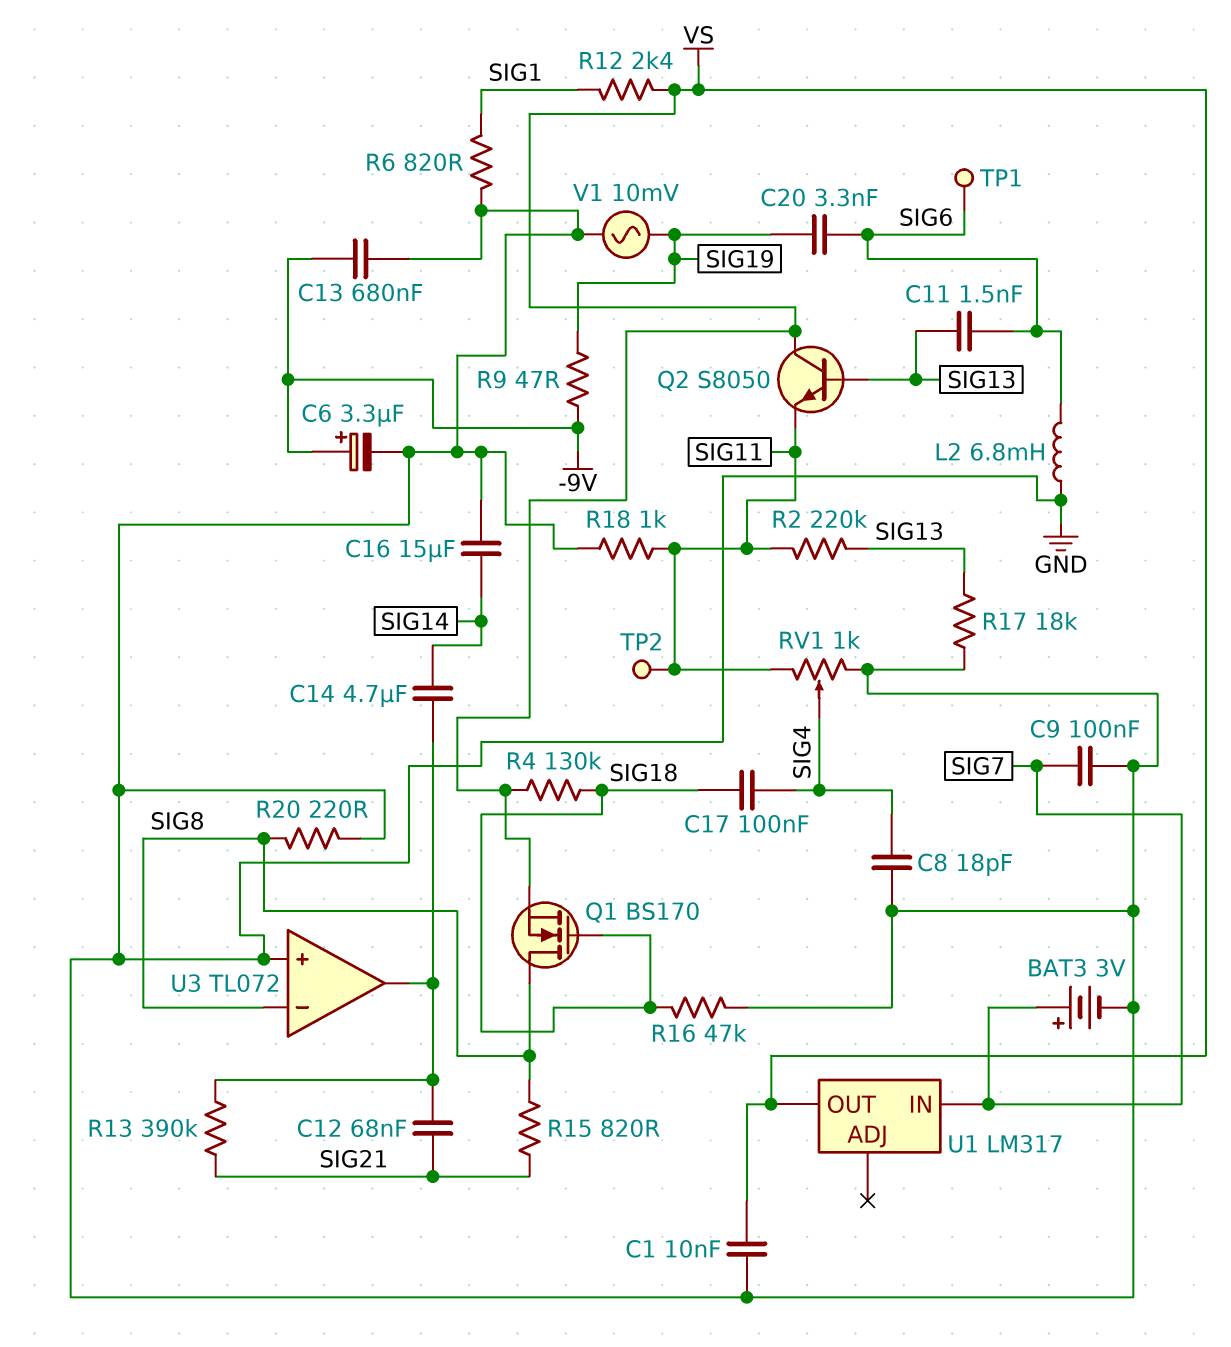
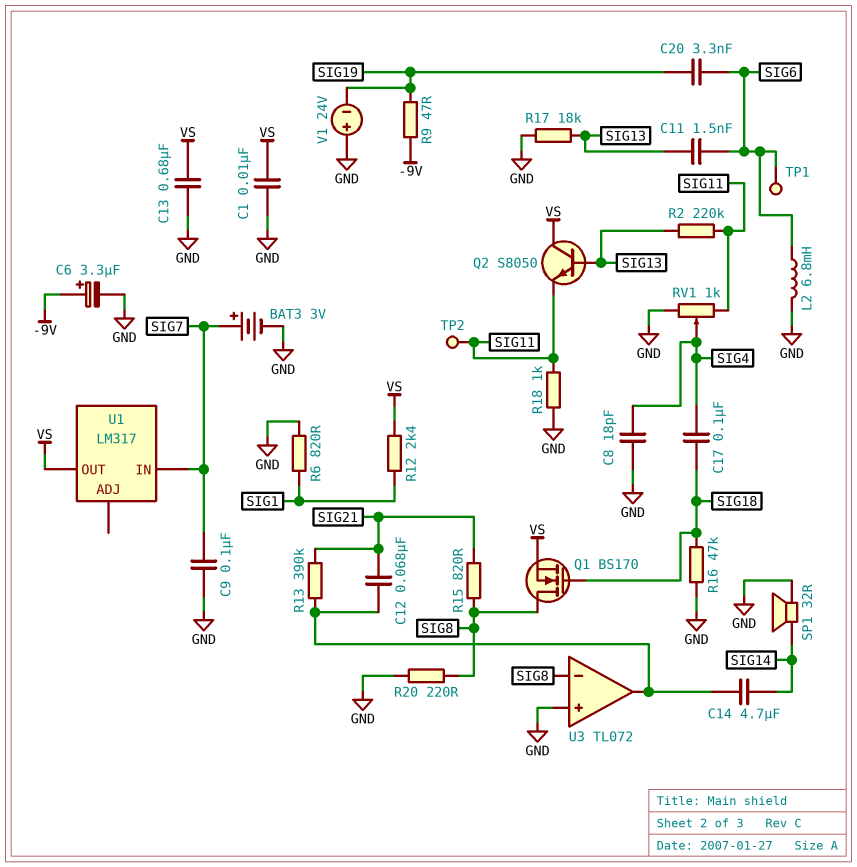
C13: 680nF (-9V, GND) -> 680nF (GND, VS)
C16: 15uF (GND, SIG14) -> none
R4: 130k (SIG18, VS) -> none
SP1: none -> speaker 32R (GND, SIG14)
V1: AC 10mV (GND, SIG19) -> 24V (plus GND, minus SIG19)

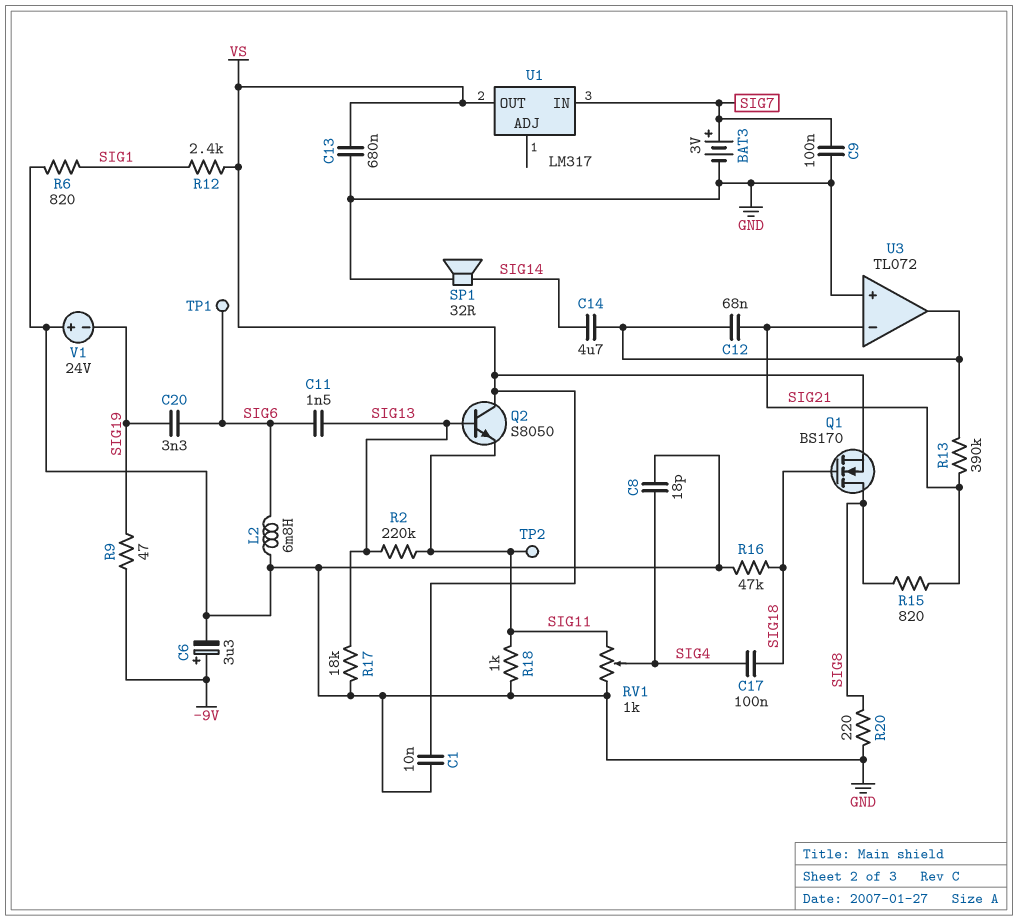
U3 pin in-: SIG8 -> SIG21

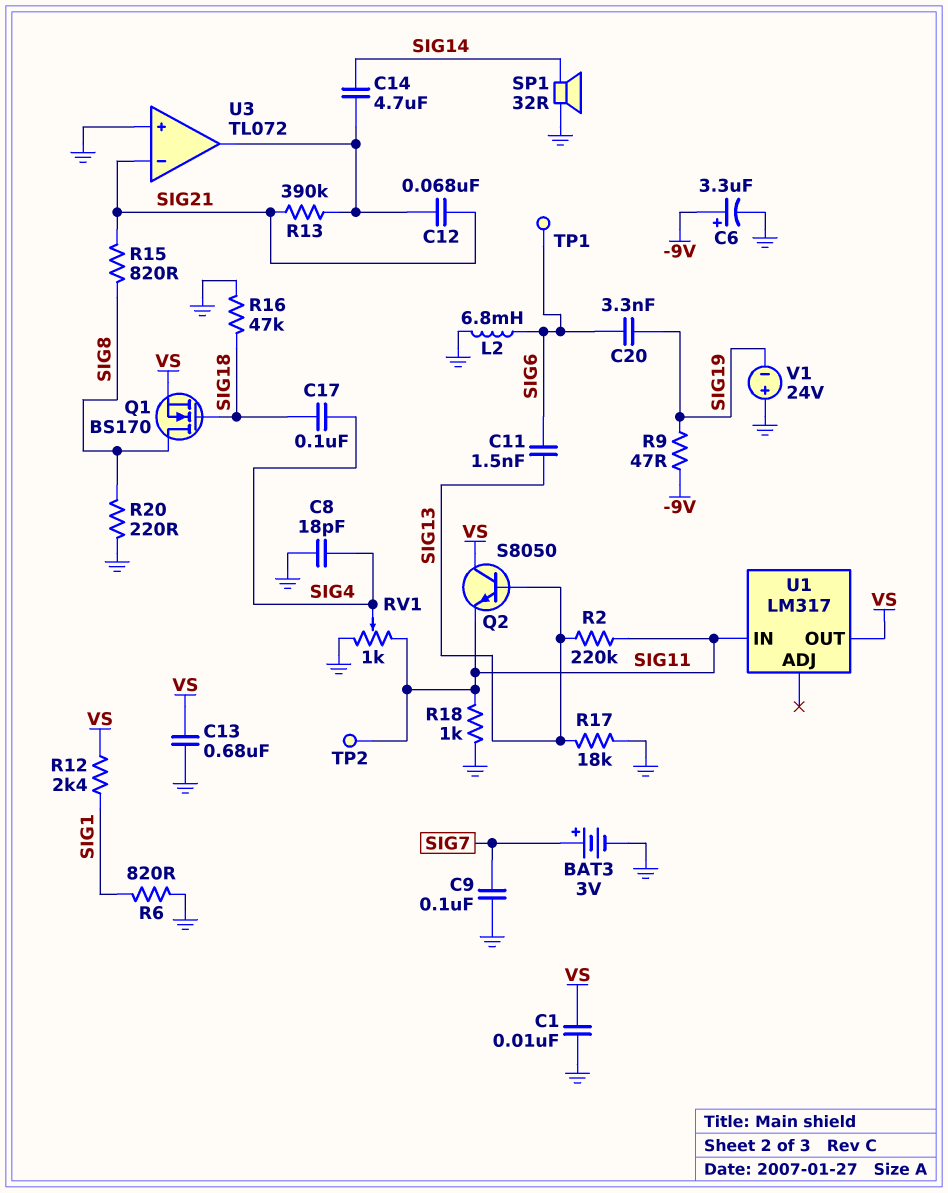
U1 pin IN: SIG7 -> SIG11

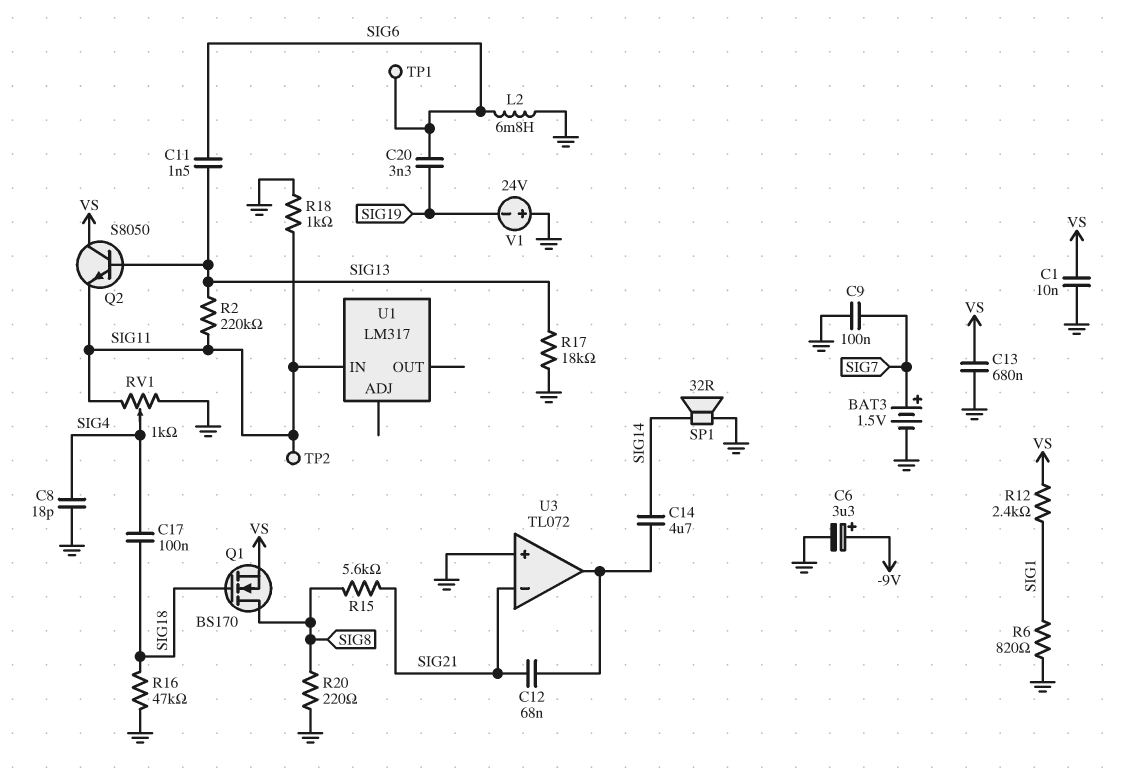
BAT3: 3V (plus SIG7, minus GND) -> 1.5V (plus SIG7, minus GND)
R9: 47 (-9V, SIG19) -> none
R13: 390k (SIG21, U3/out) -> none
R15: 820 (SIG8, SIG21) -> 5.6k (SIG8, SIG21)
U1 pin OUT: VS -> none

